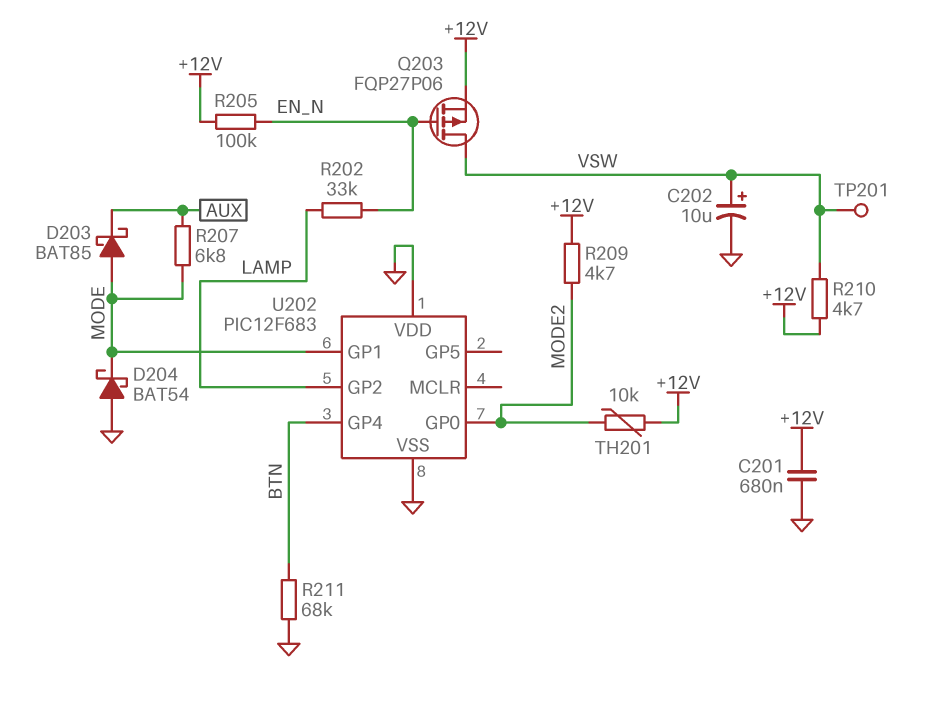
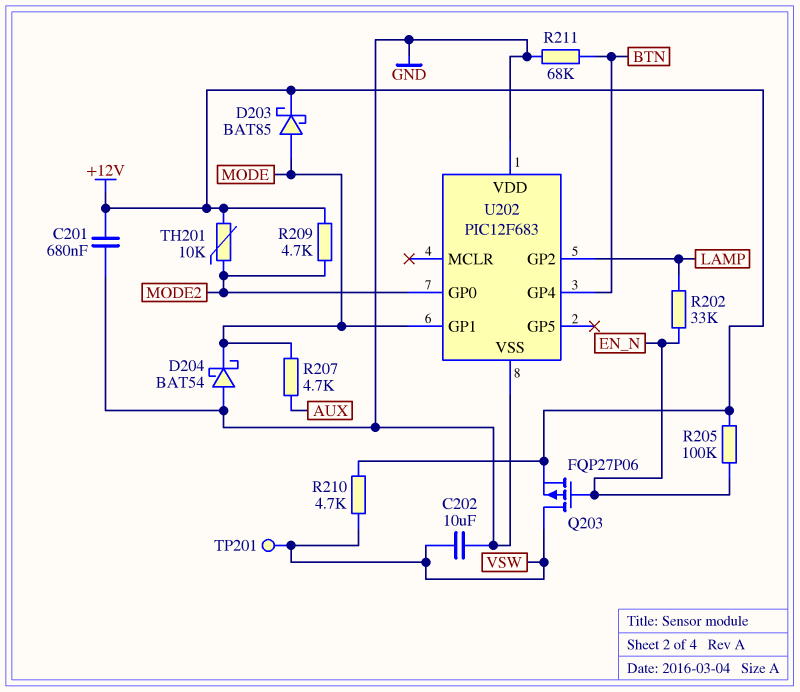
C202: 10uF (plus VSW, minus GND) -> 10uF (GND, VSW)
D203: schottky BAT85 (A MODE, K AUX) -> schottky BAT85 (A MODE, K +12V)
R207: 6.8k (AUX, MODE) -> 4.7k (AUX, MODE)

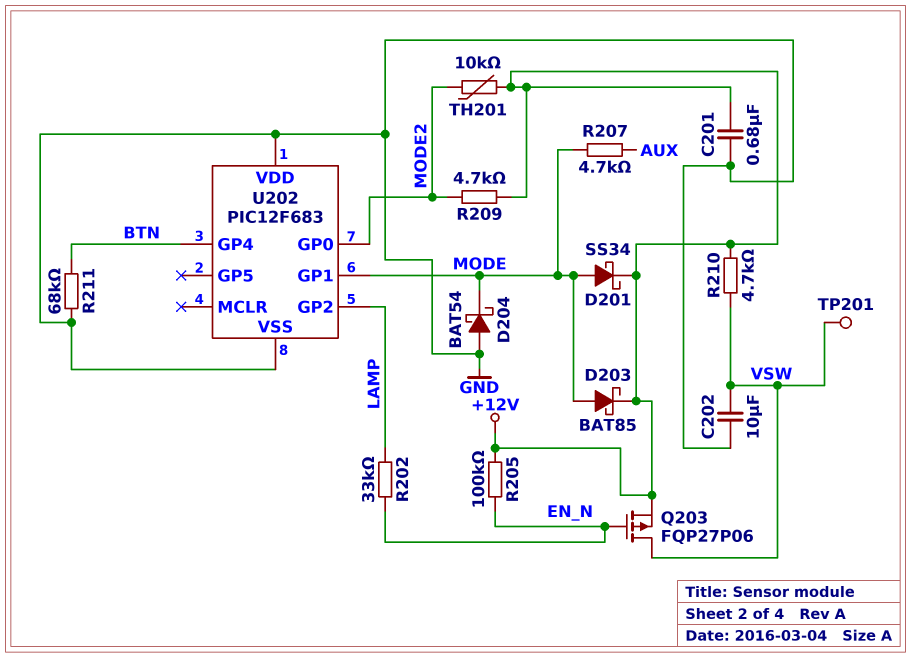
D201: none -> schottky SS34 (A MODE, K +12V)

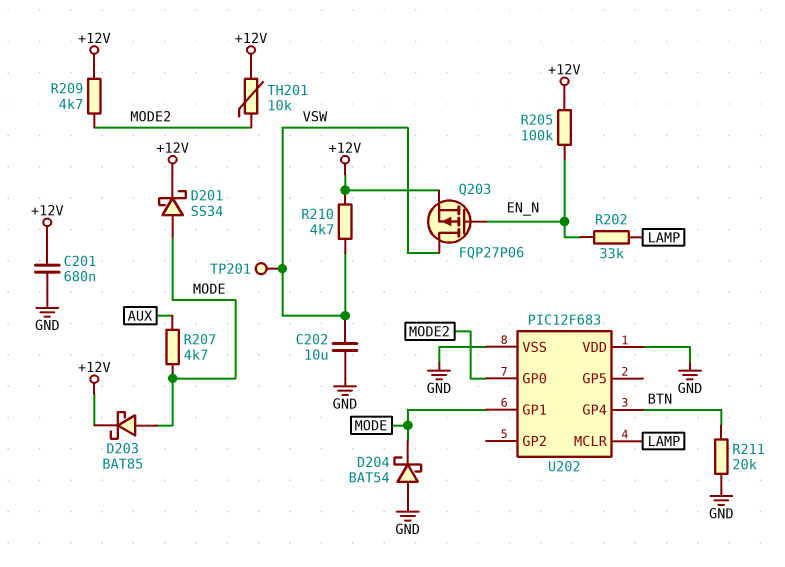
R211: 68k (BTN, GND) -> 20k (BTN, GND)
U202 pin GP2: LAMP -> none
U202 pin MCLR: none -> LAMP

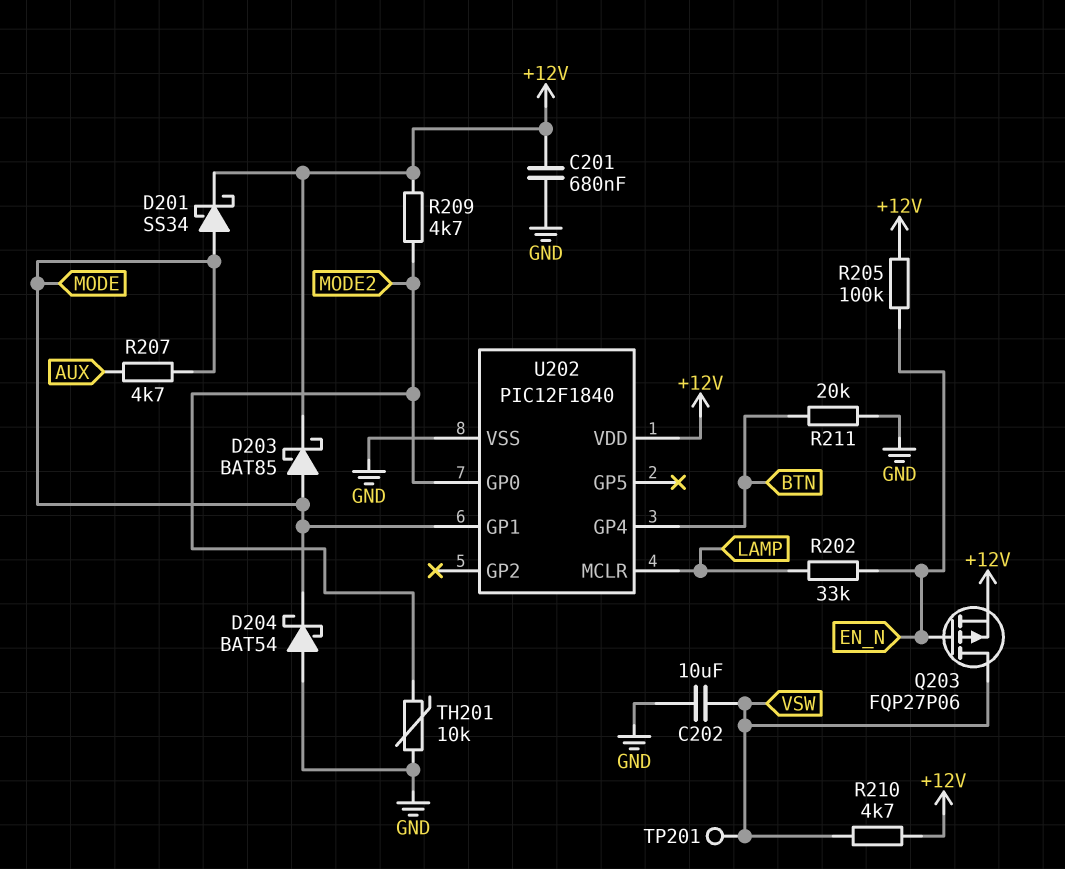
TH201: 10k (+12V, MODE2) -> 10k (GND, MODE2)
U202: PIC12F683 -> PIC12F1840
U202 pin VDD: GND -> +12V

